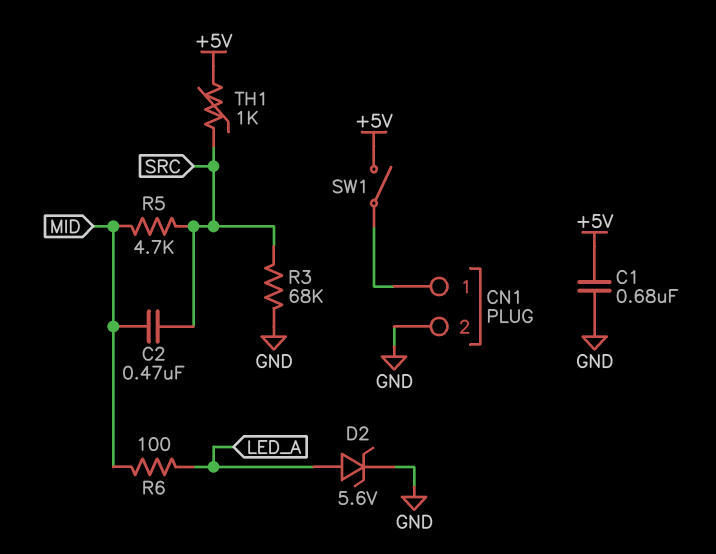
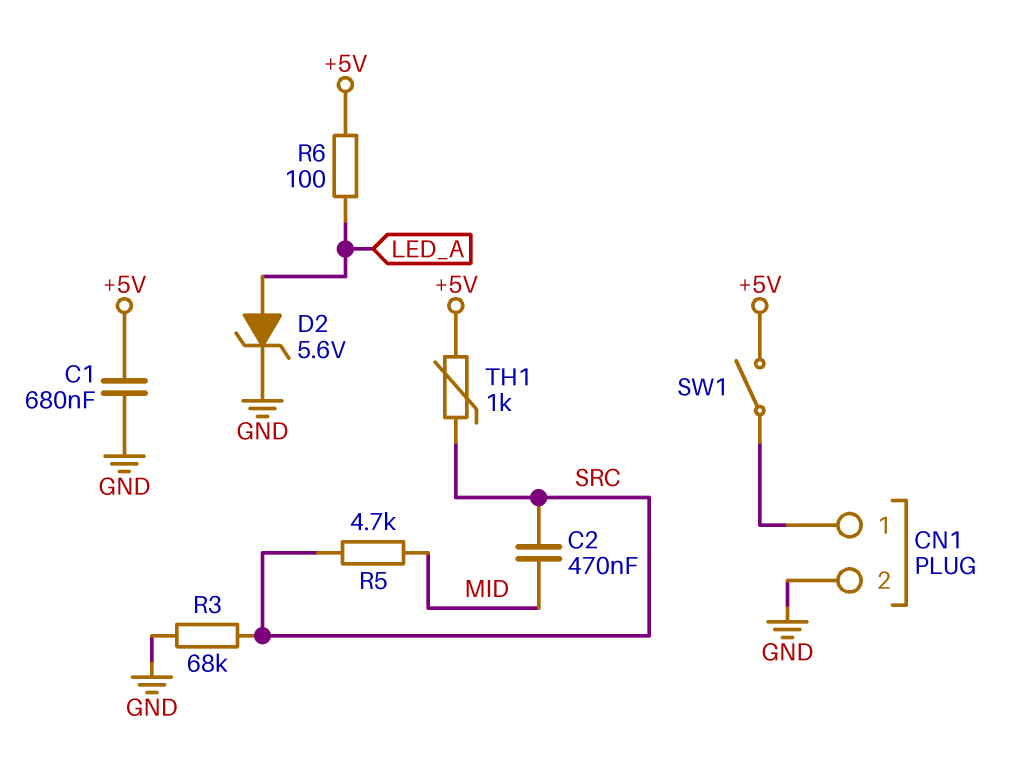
R6: 100 (LED_A, MID) -> 100 (+5V, LED_A)

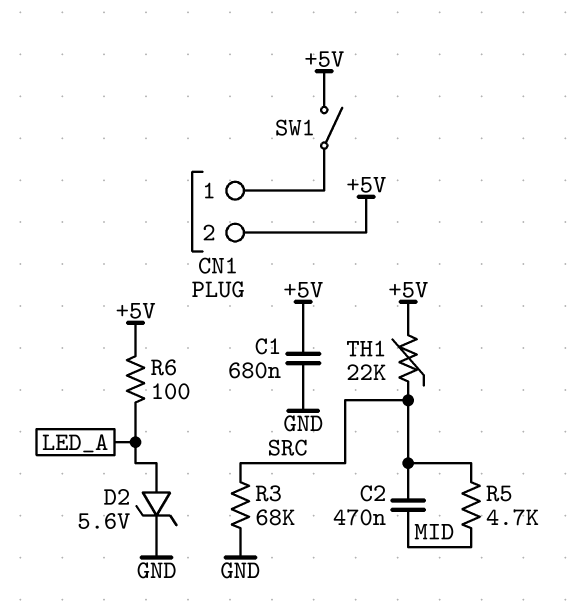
CN1 pin 2: GND -> +5V
TH1: 1k (+5V, SRC) -> 22k (+5V, SRC)

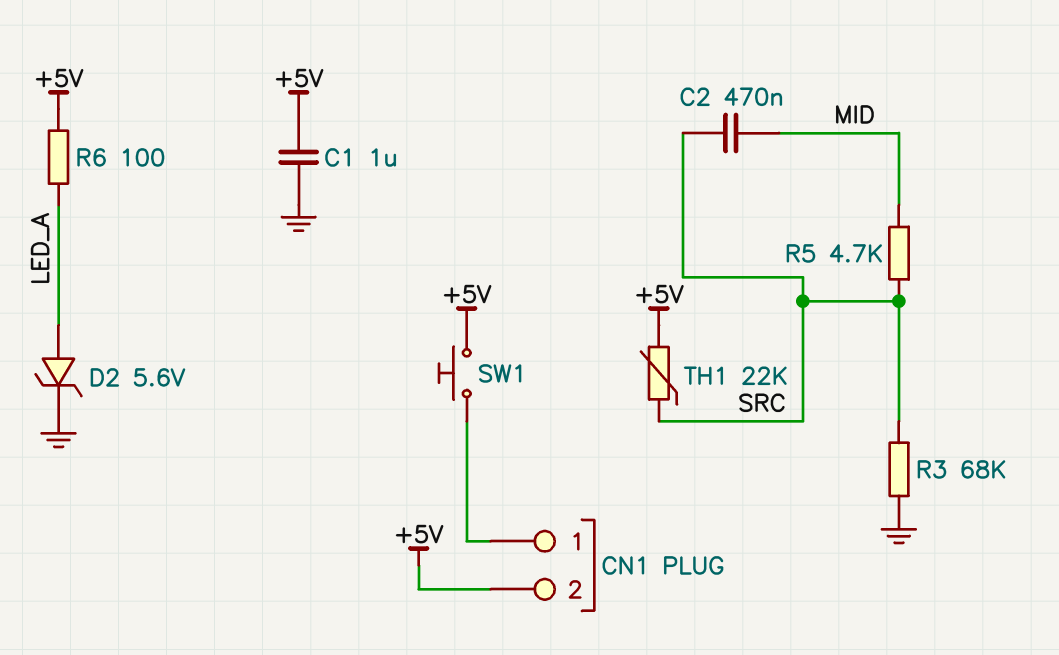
C1: 680nF (+5V, GND) -> 1uF (+5V, GND)
SW1: switch (+5V, CN1/1) -> button (+5V, CN1/1)

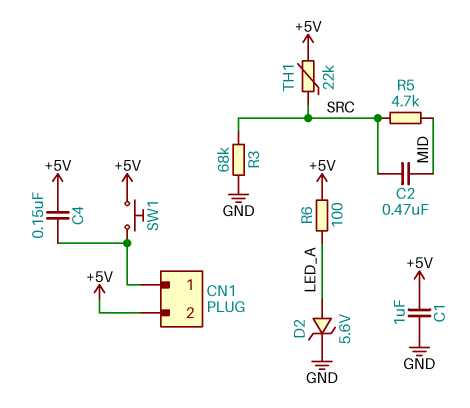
C4: none -> 150nF (+5V, CN1/1)

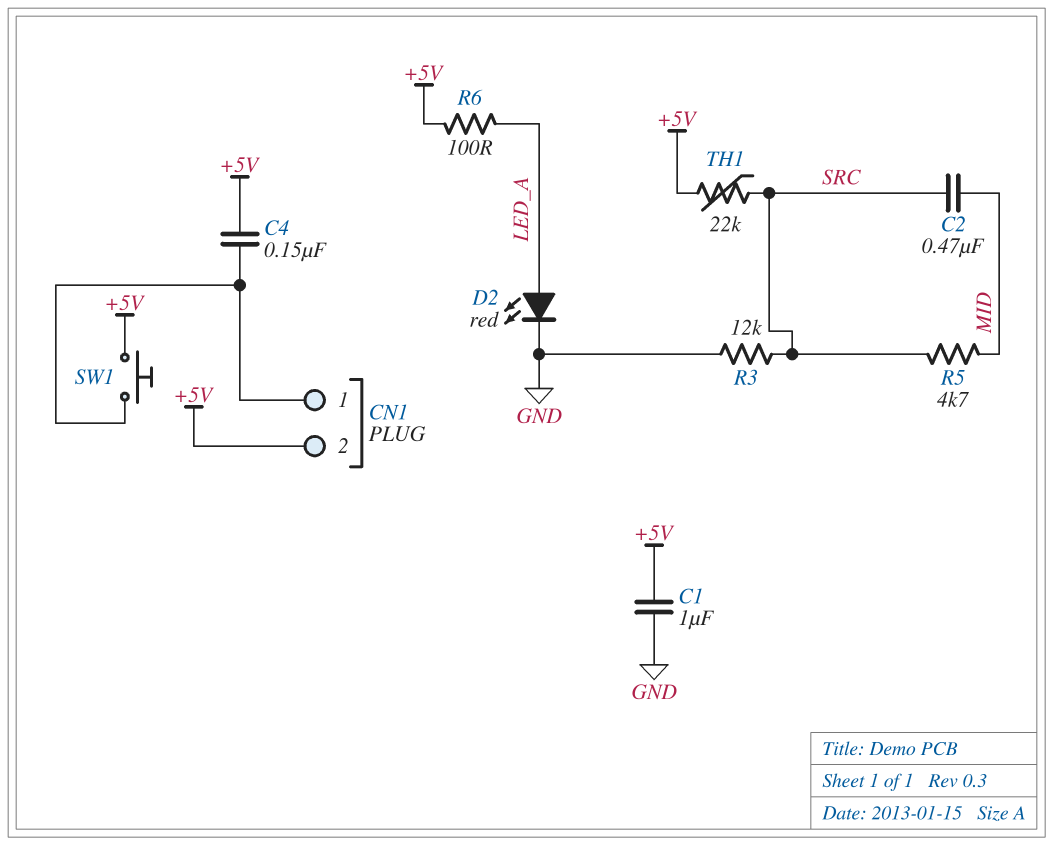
D2: zener 5.6V (A LED_A, K GND) -> LED red (A LED_A, K GND)
R3: 68k (GND, SRC) -> 12k (GND, SRC)

